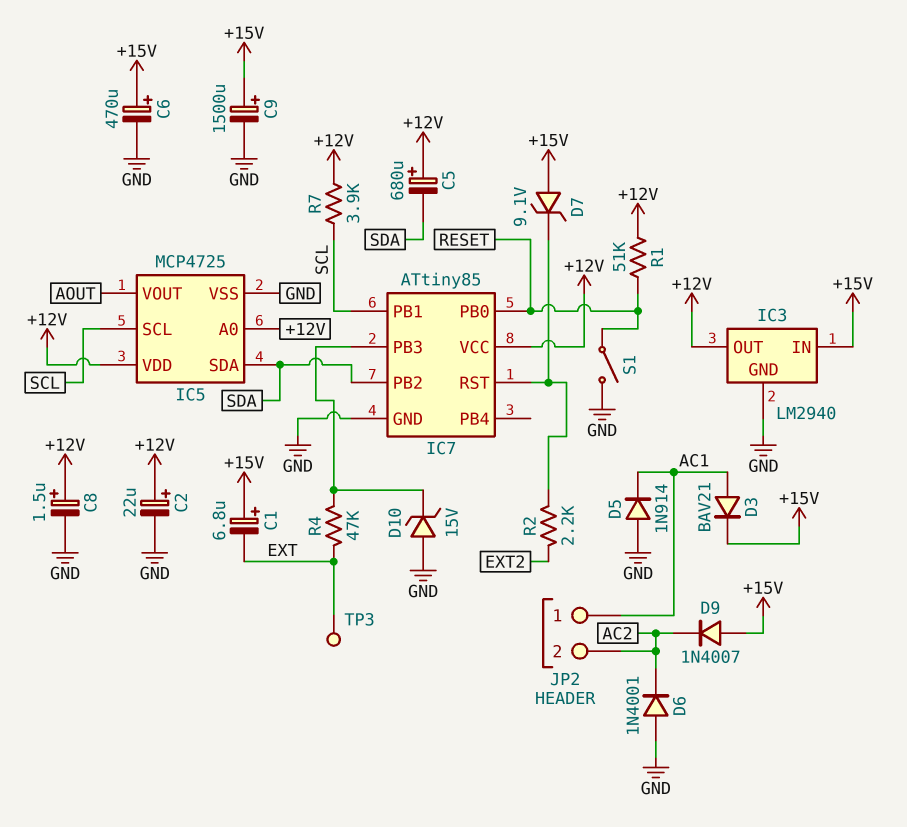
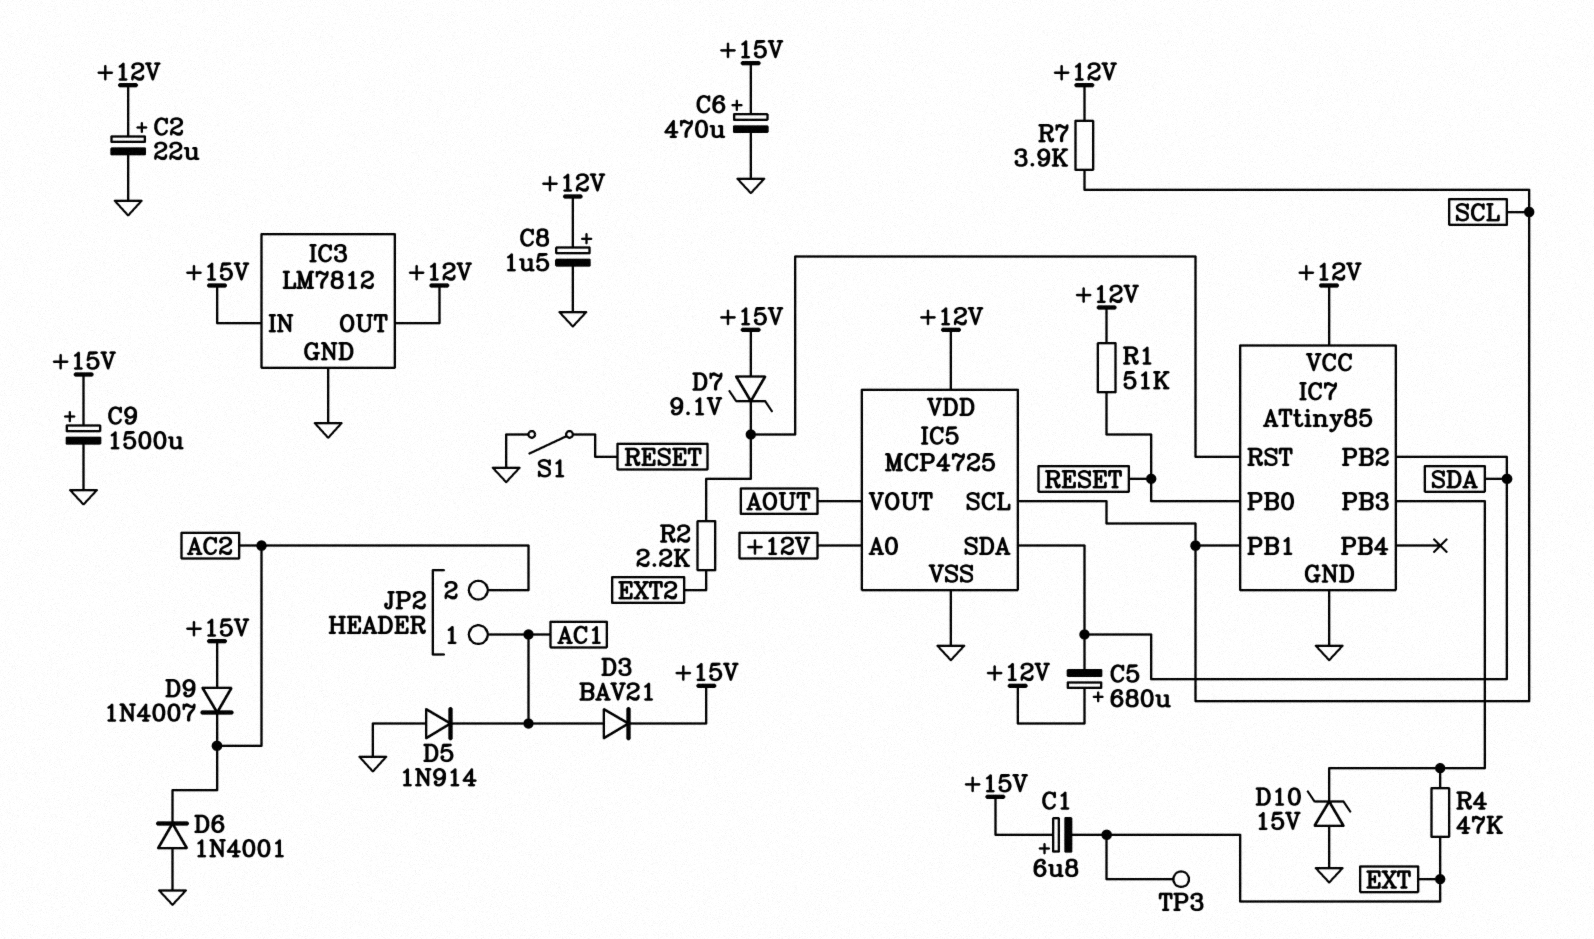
IC3: LM2940 -> LM7812

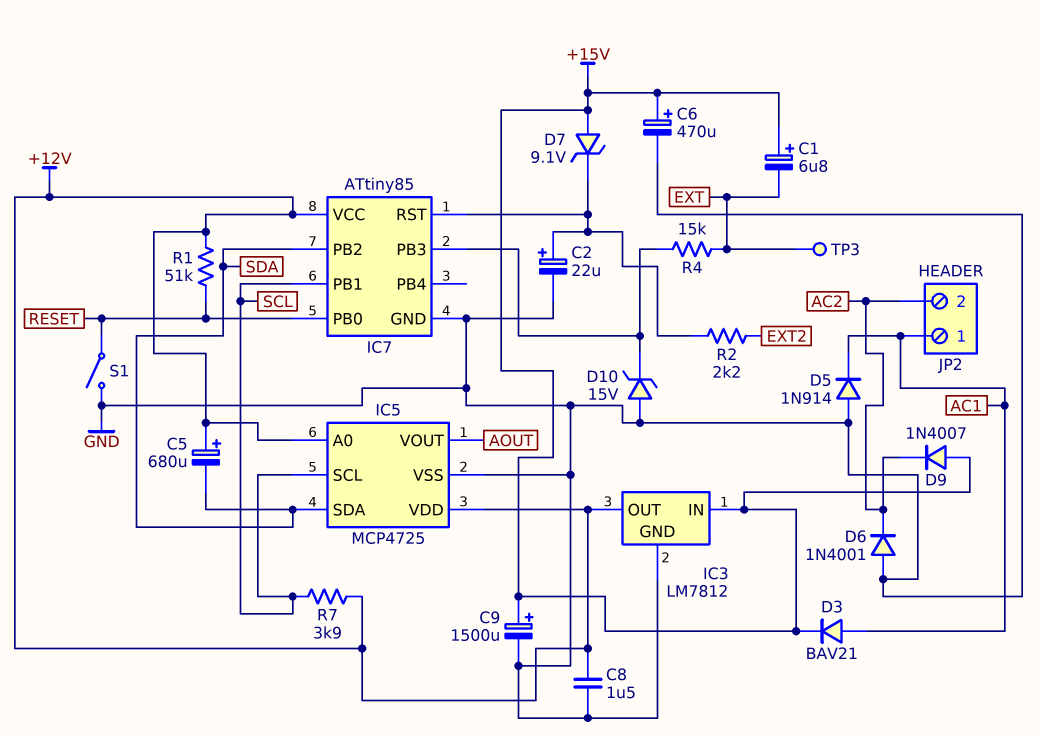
C2: 22uF (plus +12V, minus GND) -> 22uF (plus IC7/RST, minus GND)
C8: 1.5uF (plus +12V, minus GND) -> 1.5uF (+12V, GND)
R4: 47k (EXT, IC7/PB3) -> 15k (EXT, IC7/PB3)

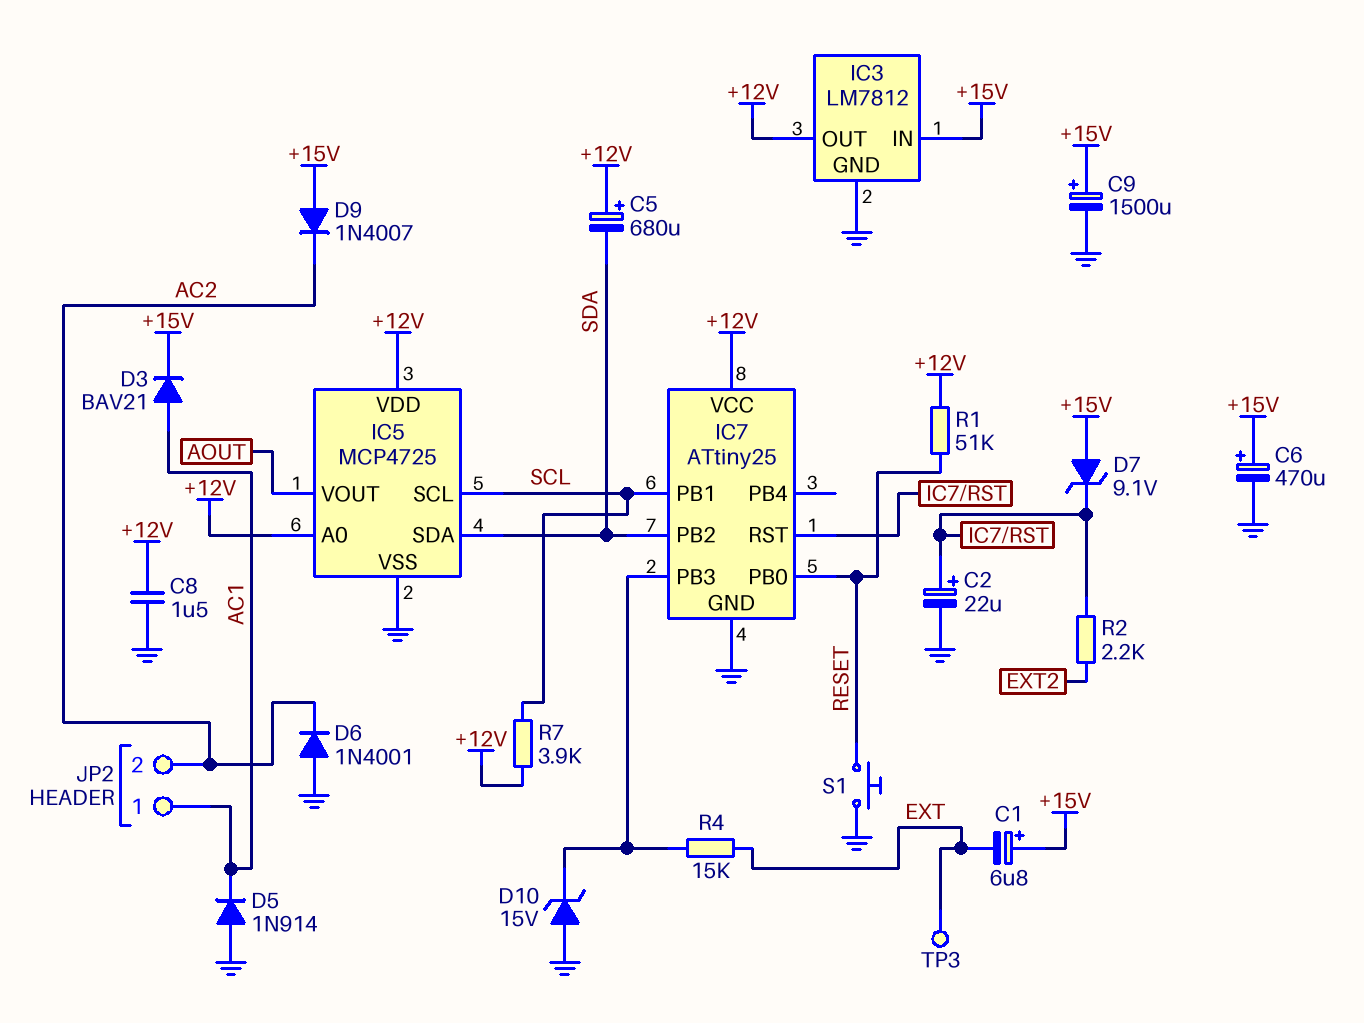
IC7: ATtiny85 -> ATtiny25
S1: switch (GND, RESET) -> button (GND, RESET)

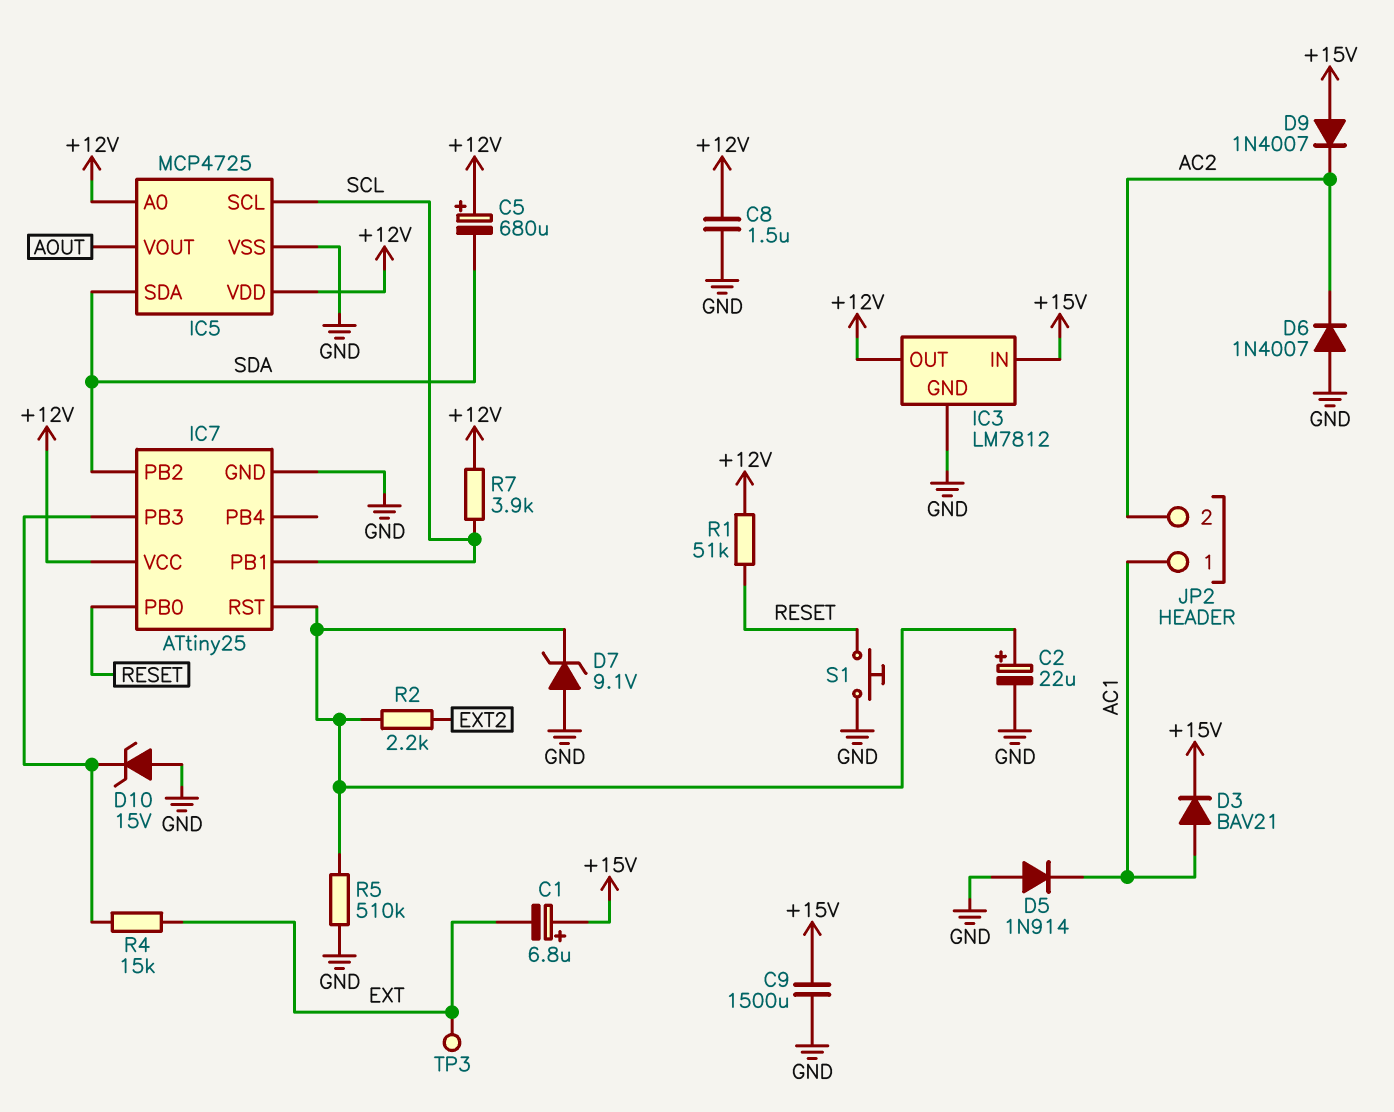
C6: 470uF (plus +15V, minus GND) -> none
C9: 1500uF (plus +15V, minus GND) -> 1500uF (+15V, GND)
D6: diode 1N4001 (A GND, K AC2) -> diode 1N4007 (A GND, K AC2)
D7: zener 9.1V (A +15V, K IC7/RST) -> zener 9.1V (A GND, K IC7/RST)
R5: none -> 510k (GND, IC7/RST)

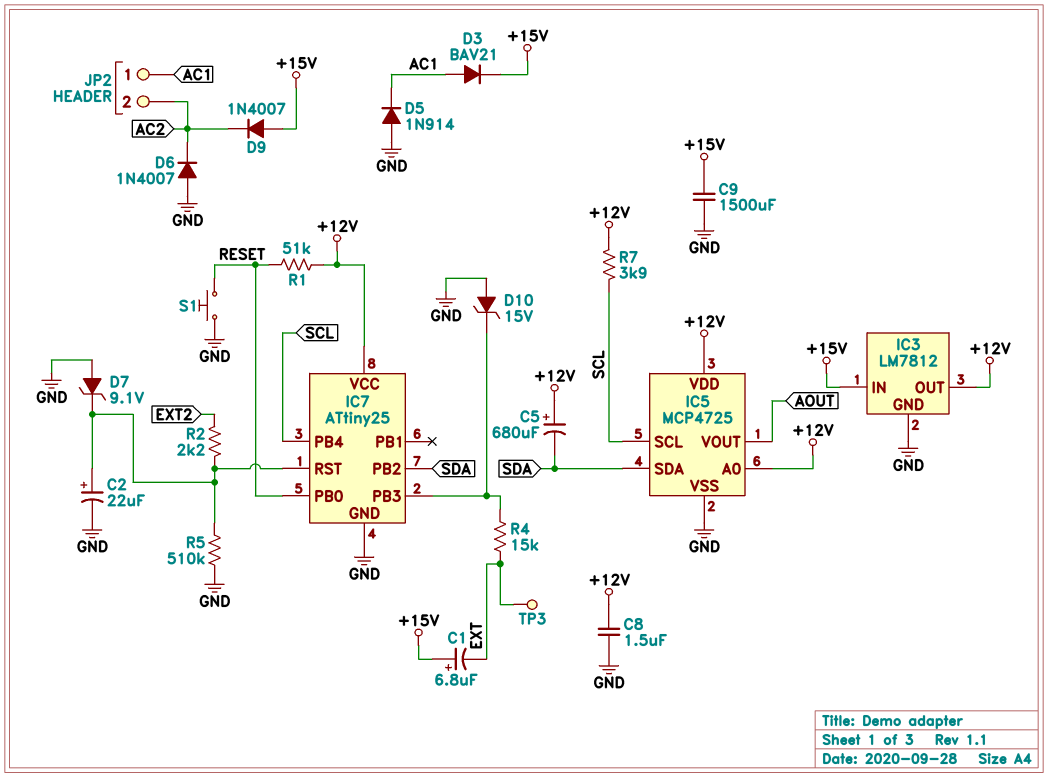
IC7 pin PB1: SCL -> none
IC7 pin PB4: none -> SCL

